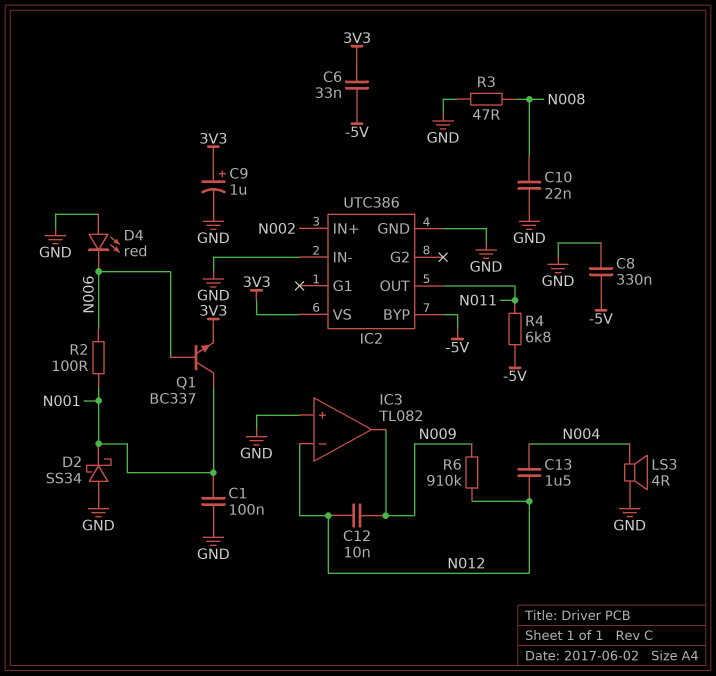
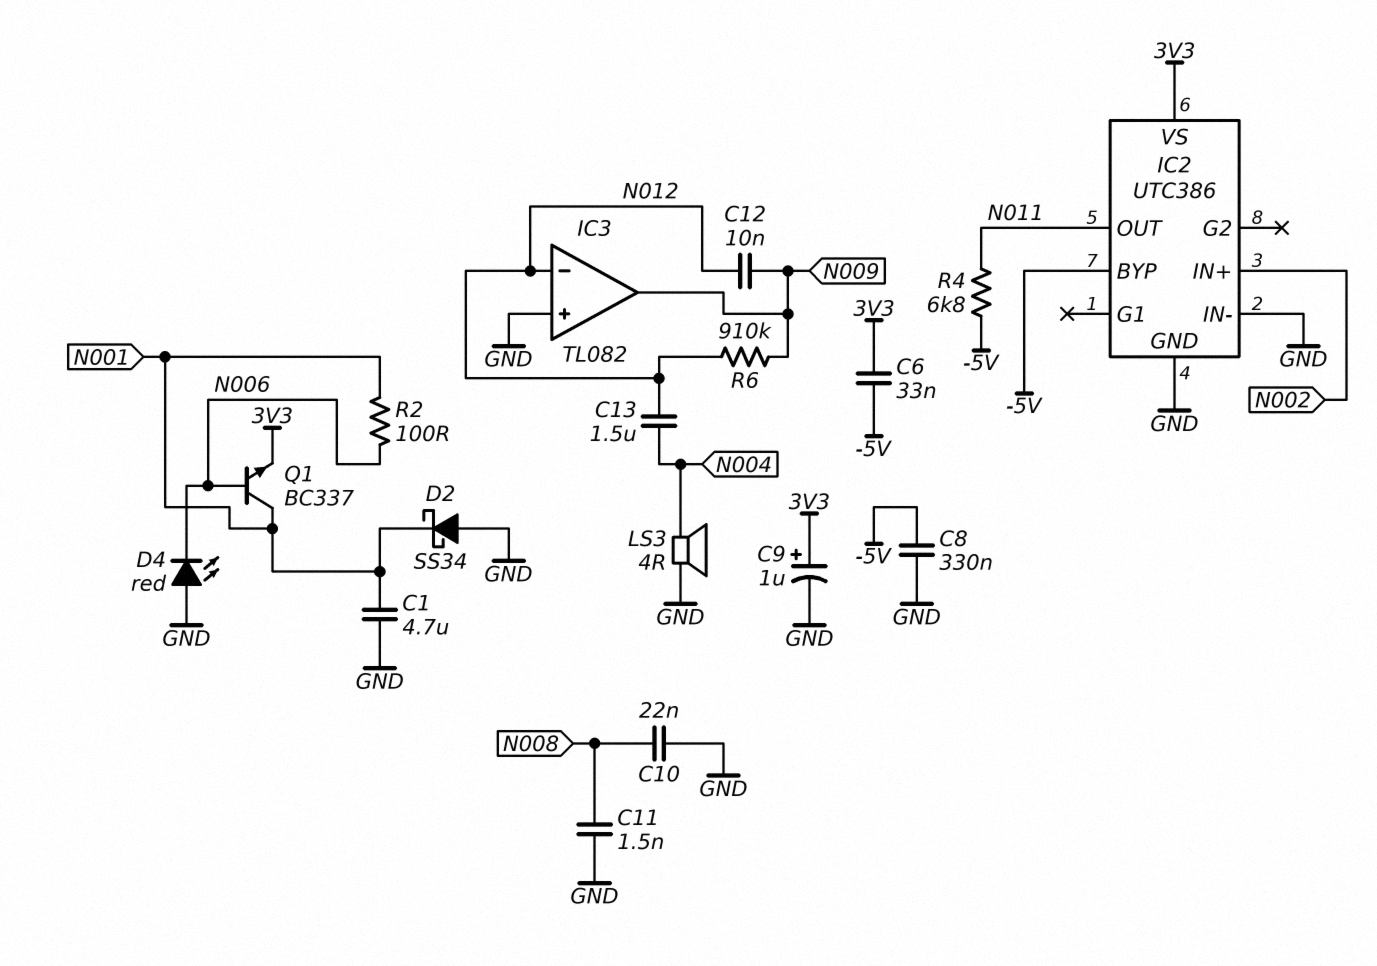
C1: 100nF (GND, N001) -> 4.7uF (GND, N001)
C11: none -> 1.5nF (GND, N008)
R3: 47 (GND, N008) -> none

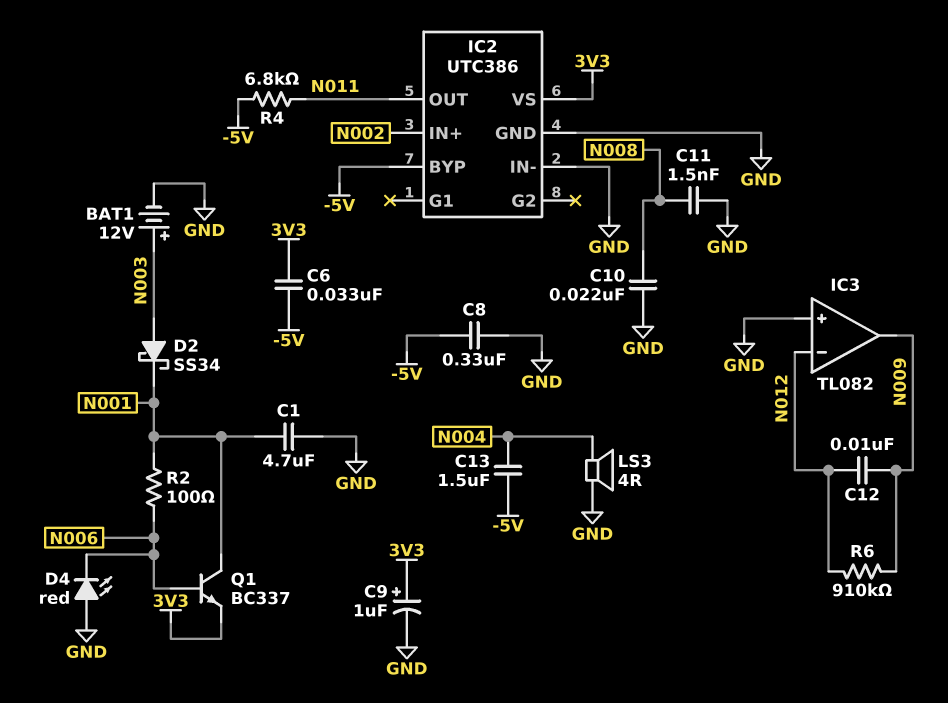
BAT1: none -> 12V (plus N003, minus GND)
C13: 1.5uF (N004, N012) -> 1.5uF (-5V, N004)
D2: schottky SS34 (A GND, K N001) -> schottky SS34 (A N003, K N001)

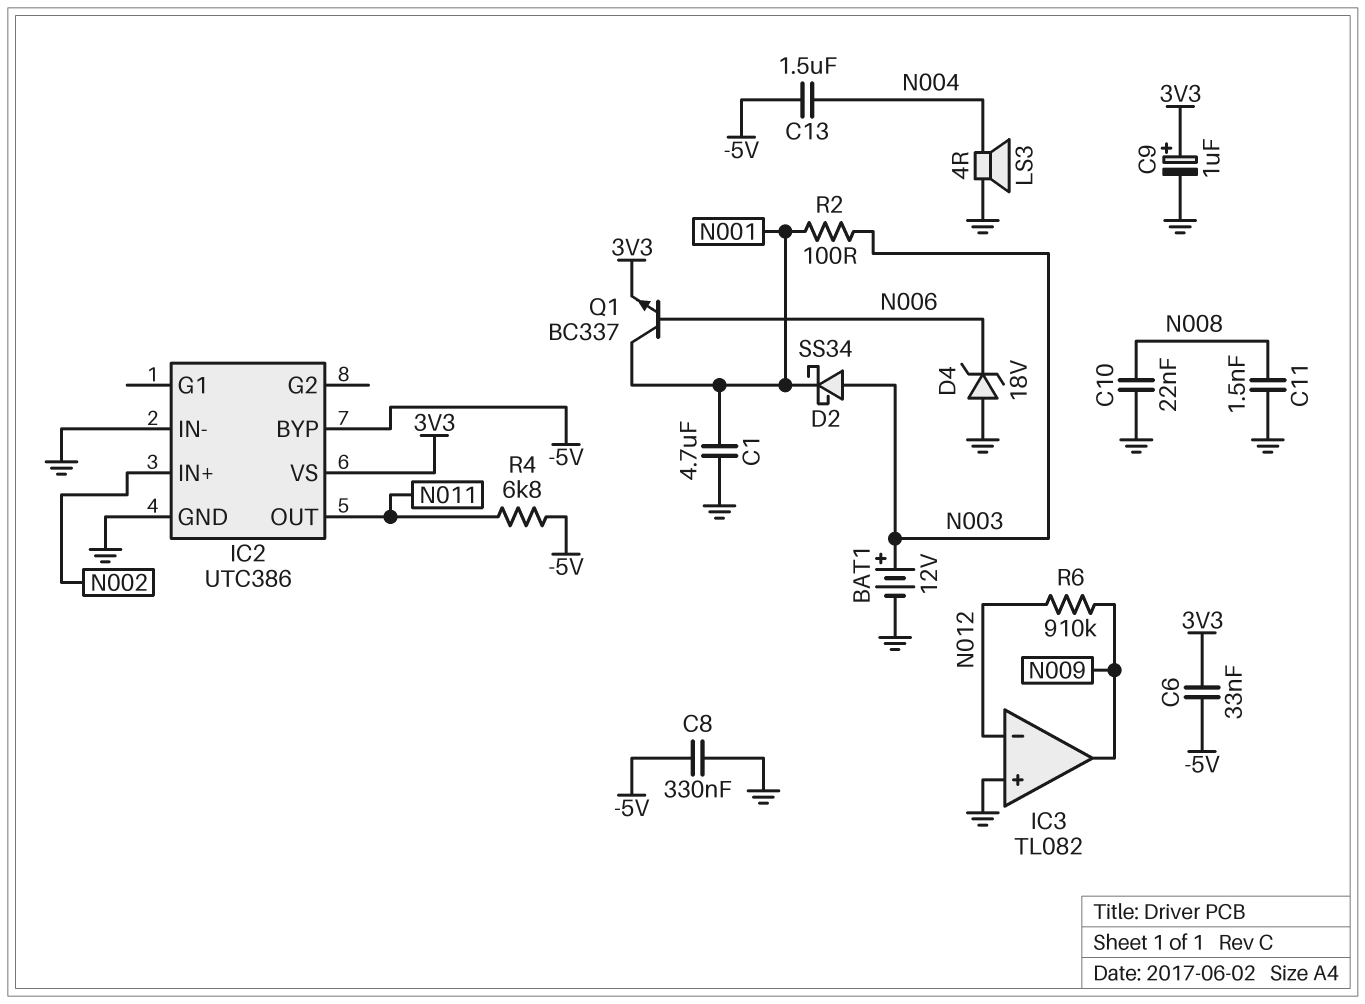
C12: 10nF (N009, N012) -> none
D4: LED red (A GND, K N006) -> zener 18V (A GND, K N006)
R2: 100 (N001, N006) -> 100 (N001, N003)

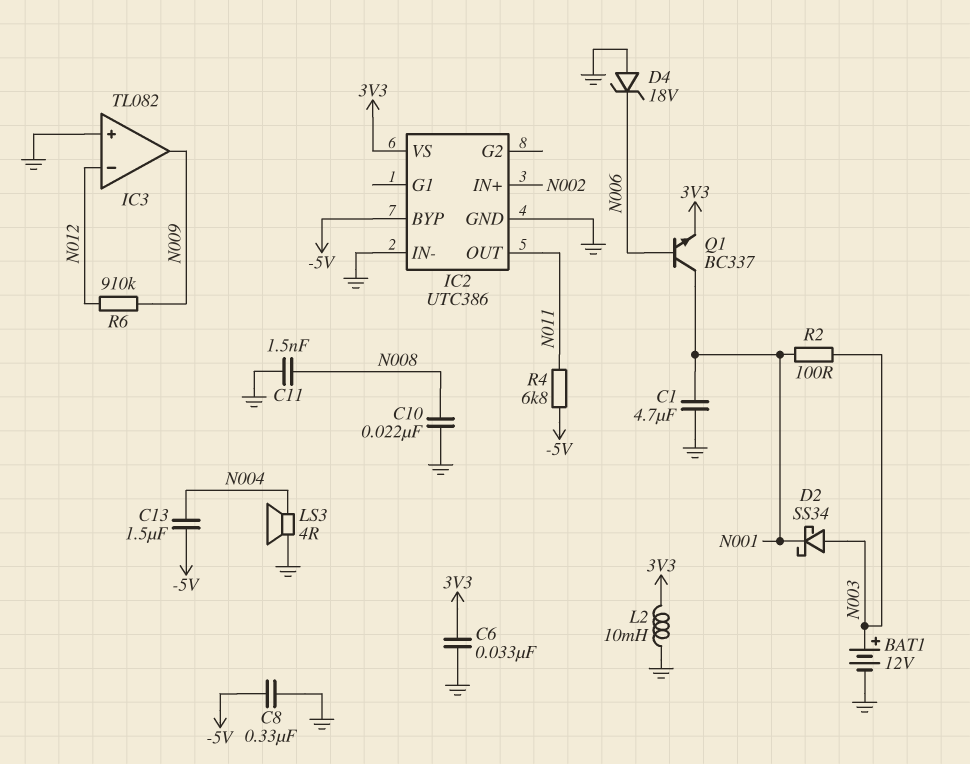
C6: 33nF (-5V, 3V3) -> 33nF (3V3, GND)
C9: 1uF (plus 3V3, minus GND) -> none
L2: none -> 10mH (3V3, GND)

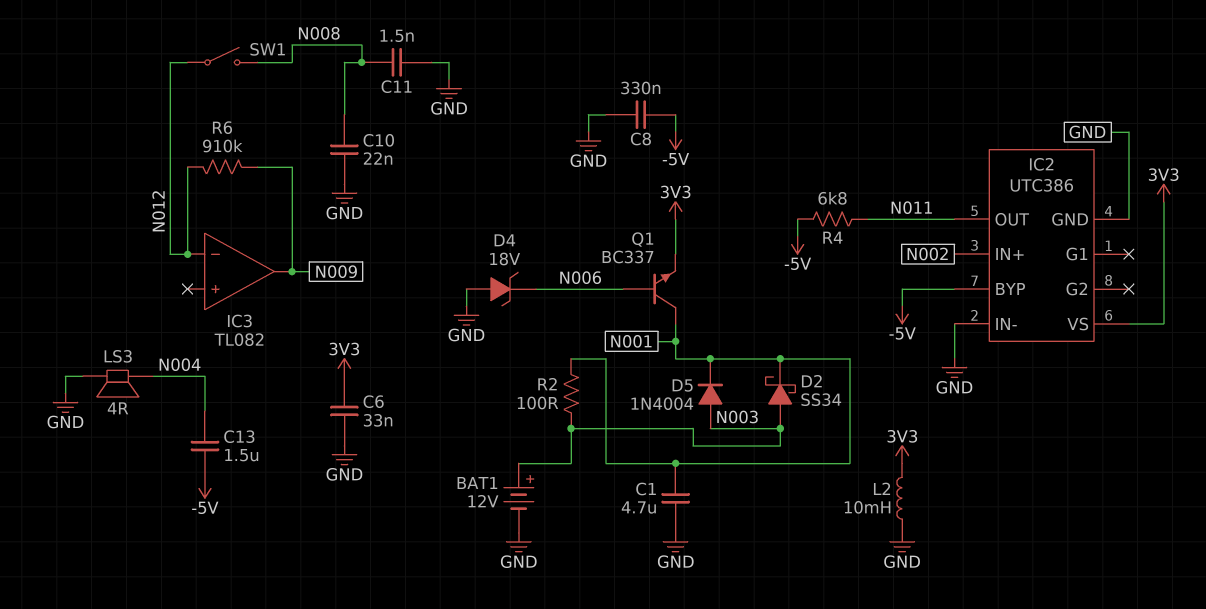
D5: none -> diode 1N4004 (A N003, K N001)
IC3 pin in+: GND -> none
SW1: none -> switch (N008, N012)

